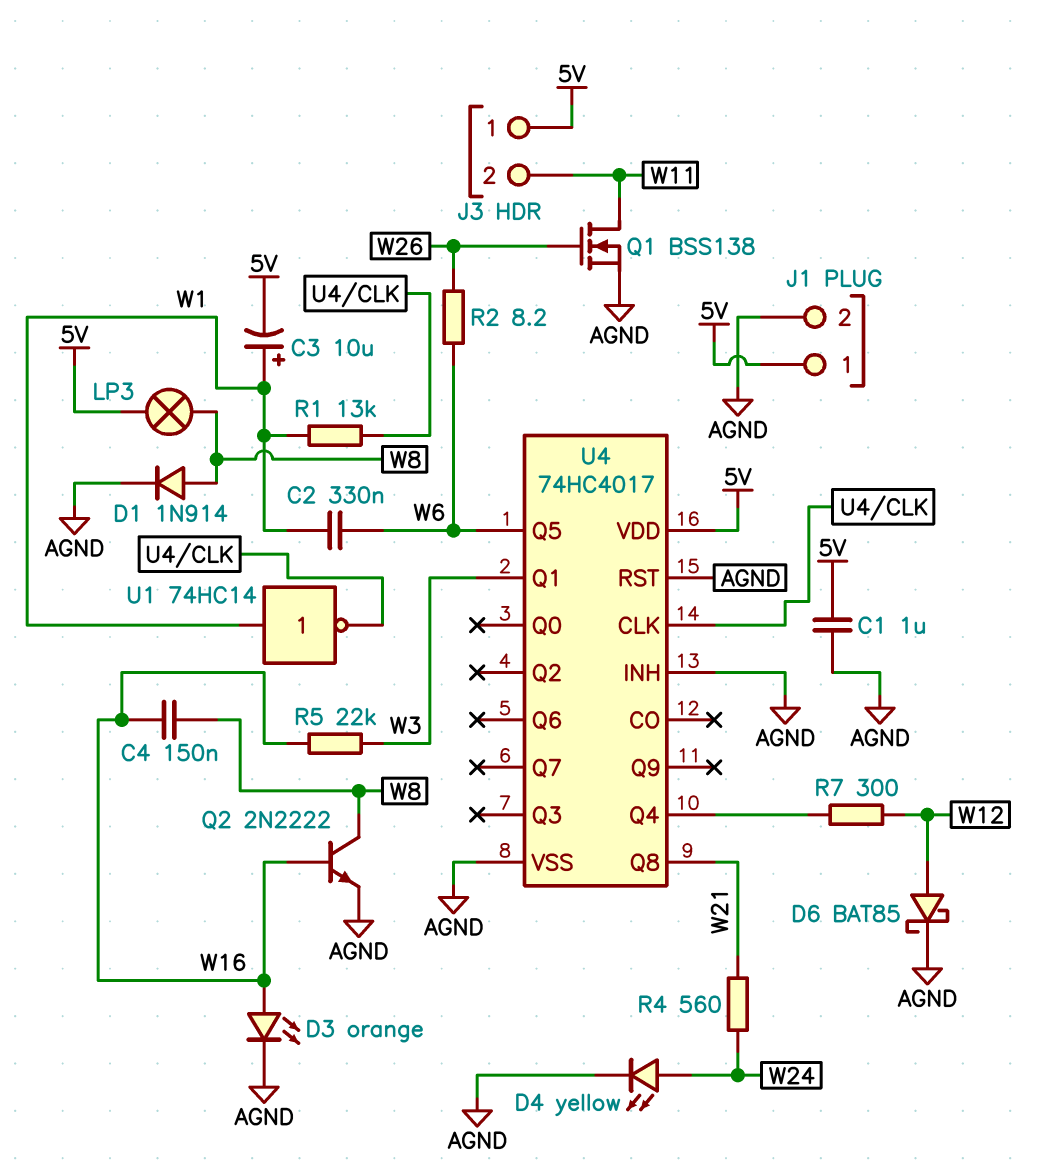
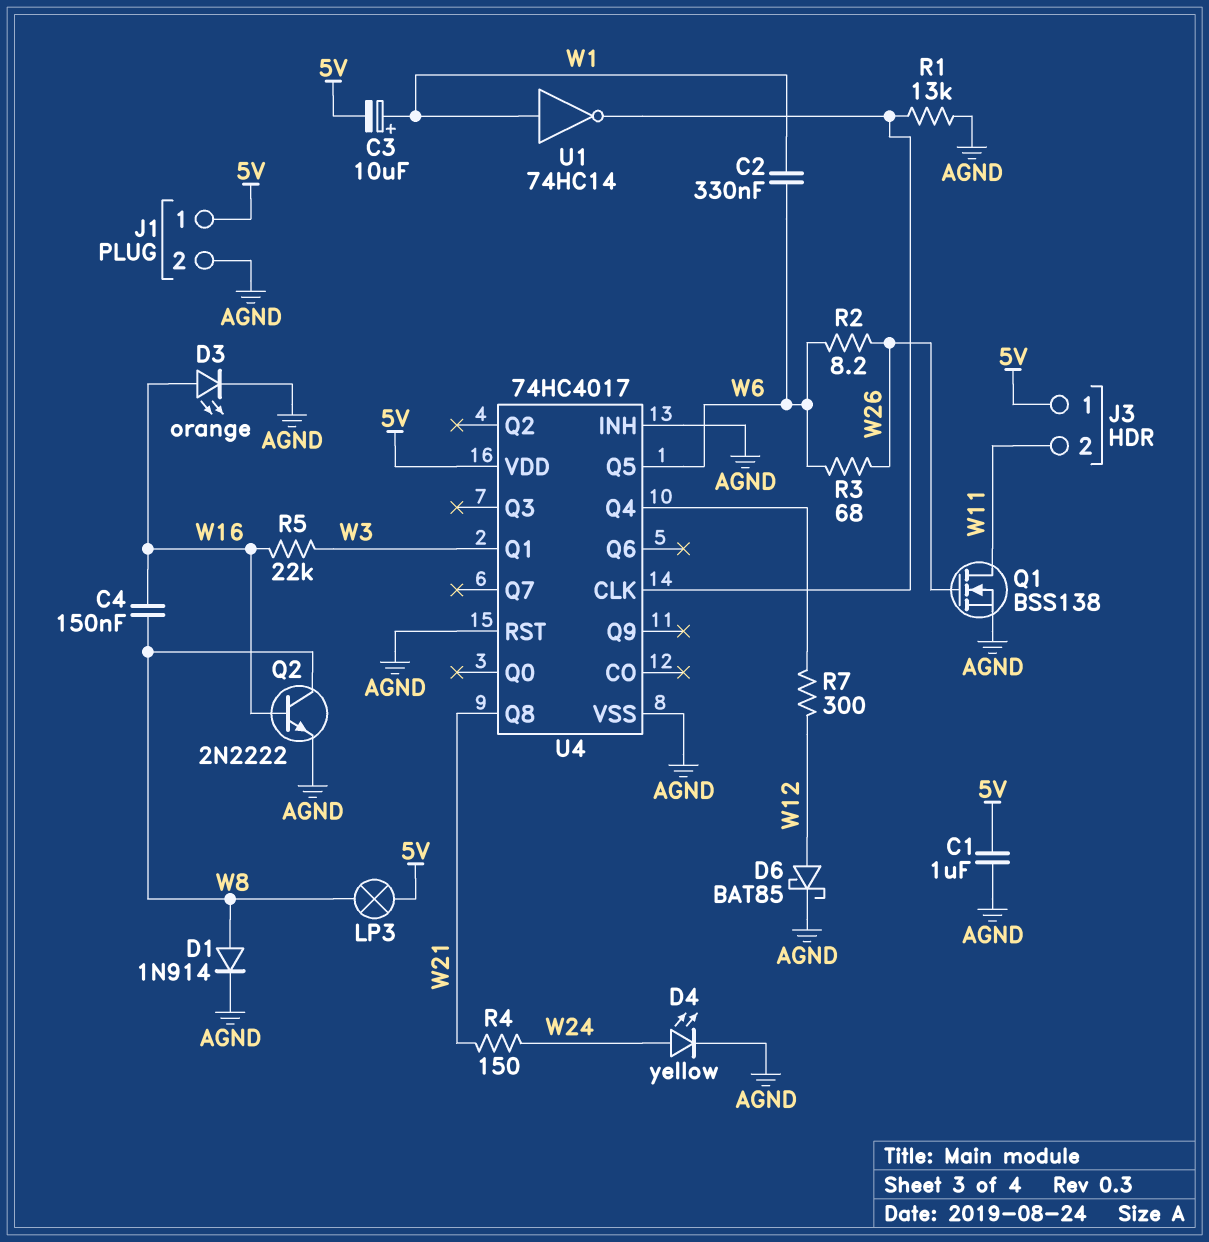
R1: 13k (U4/CLK, W1) -> 13k (AGND, U4/CLK)
R3: none -> 68 (W6, W26)
R4: 560 (W21, W24) -> 150 (W21, W24)

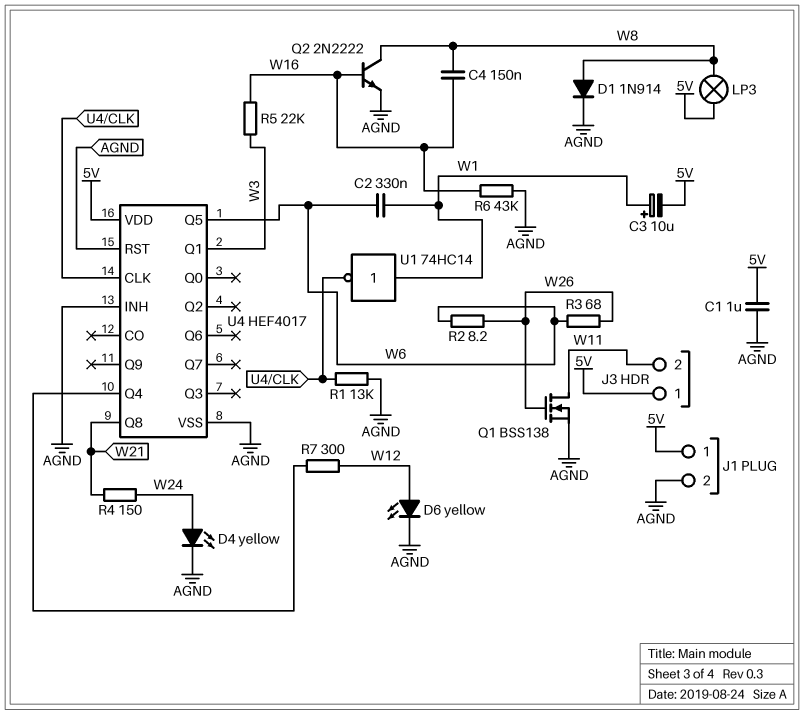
D3: LED orange (A W16, K AGND) -> none
D6: schottky BAT85 (A W12, K AGND) -> LED yellow (A W12, K AGND)
R6: none -> 43k (AGND, W16)
U4: 74HC4017 -> HEF4017

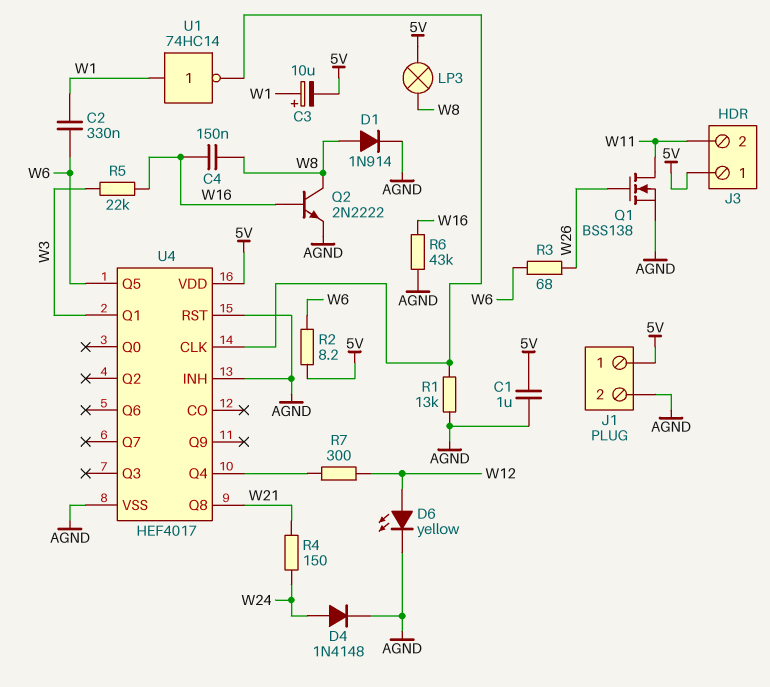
D4: LED yellow (A W24, K AGND) -> diode 1N4148 (A W24, K AGND)
R2: 8.2 (W6, W26) -> 8.2 (5V, W6)

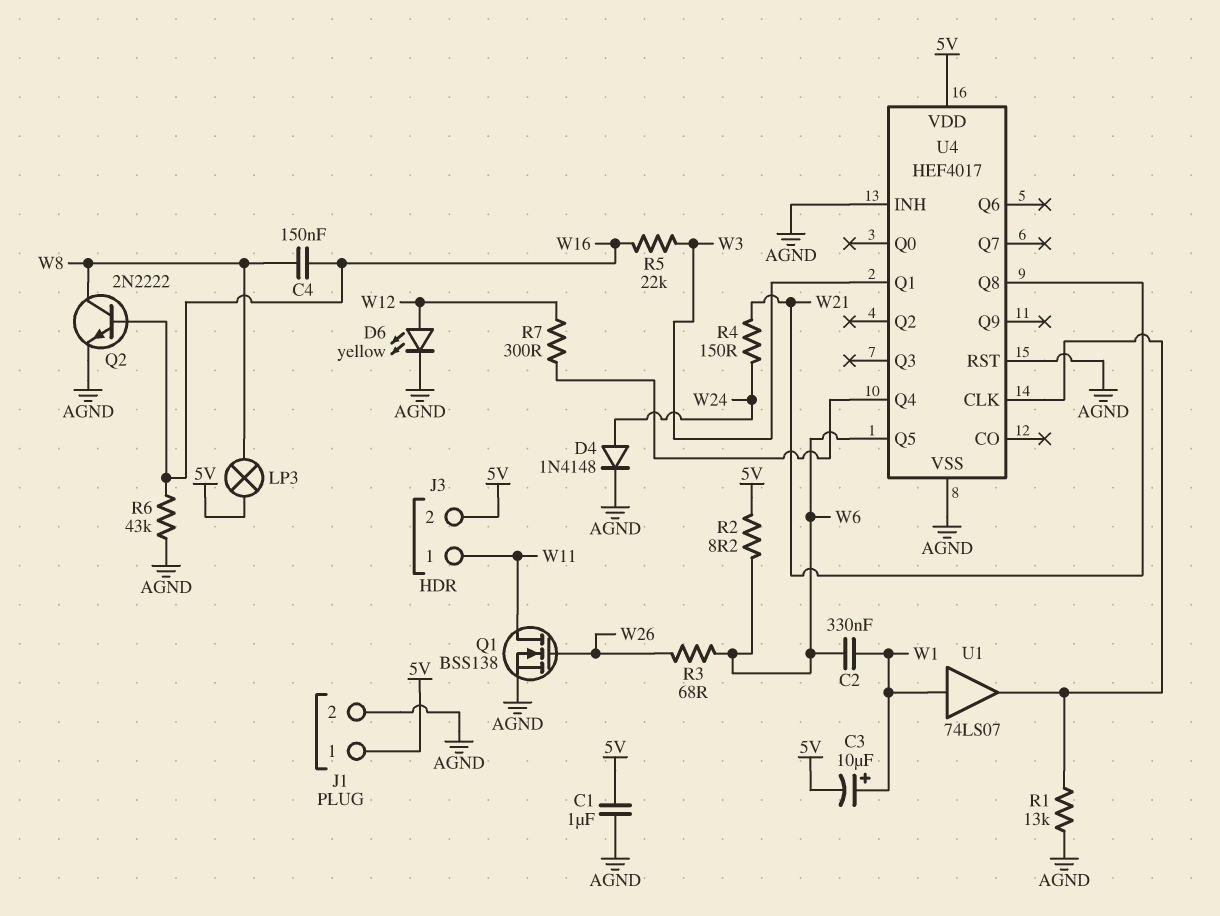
D1: diode 1N914 (A W8, K AGND) -> none
J3 pin 1: 5V -> W11
J3 pin 2: W11 -> 5V
U1: NOT 74HC14 (in W1, out U4/CLK) -> buffer 74LS07 (in W1, out U4/CLK)

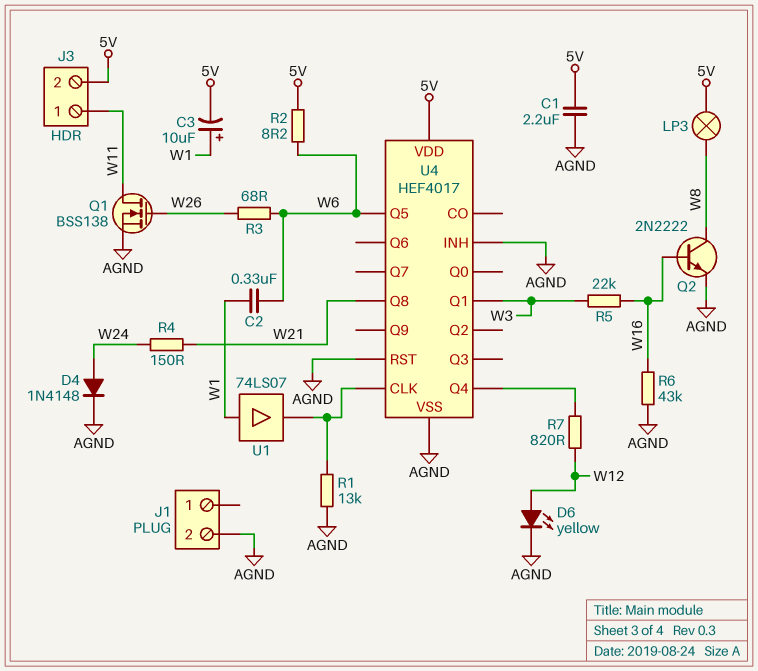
C1: 1uF (5V, AGND) -> 2.2uF (5V, AGND)
C4: 150nF (W8, W16) -> none
J1 pin 1: 5V -> none
R7: 300 (U4/Q4, W12) -> 820 (U4/Q4, W12)

